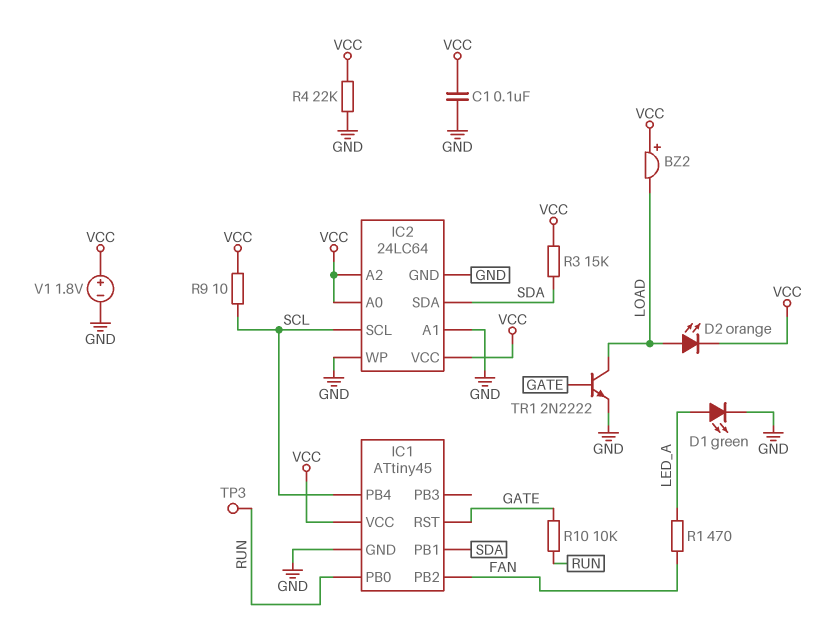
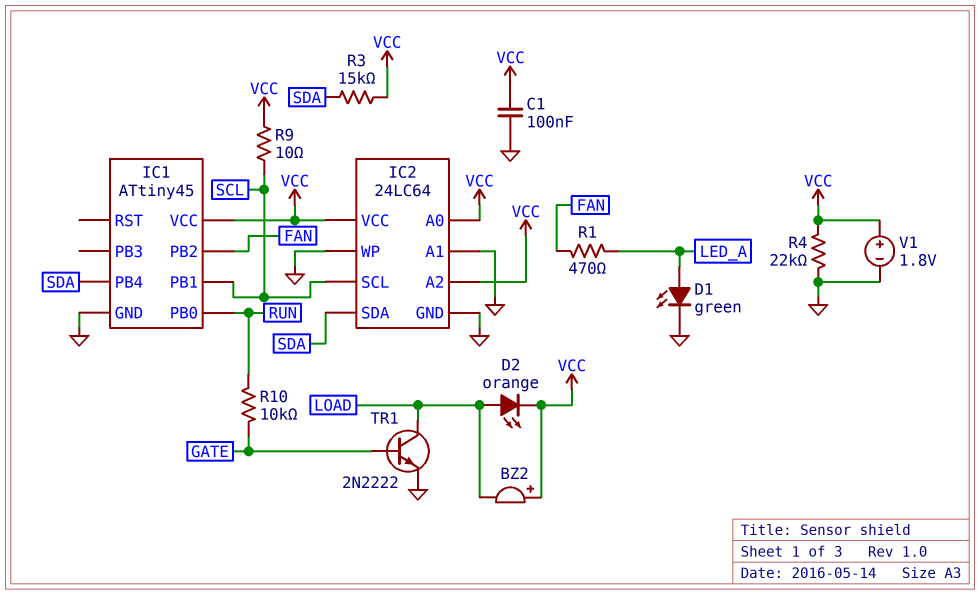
IC1 pin PB1: SDA -> SCL
IC1 pin PB4: SCL -> SDA
IC1 pin RST: GATE -> none
TP3: test point (RUN) -> none

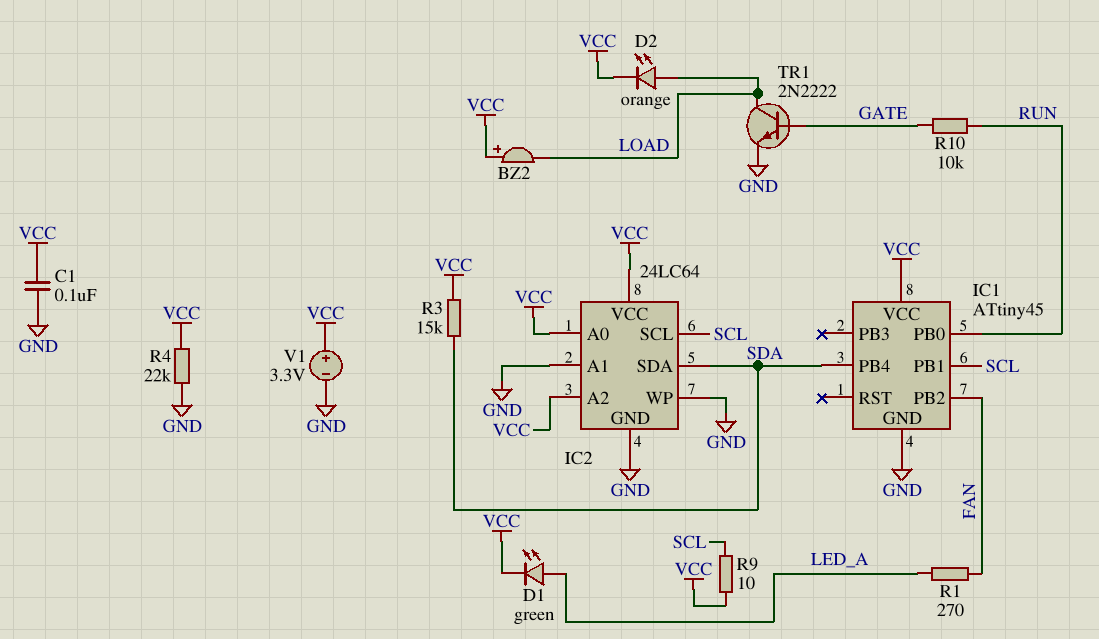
D1: LED green (A LED_A, K GND) -> LED green (A LED_A, K VCC)
R1: 470 (FAN, LED_A) -> 270 (FAN, LED_A)
V1: 1.8V (plus VCC, minus GND) -> 3.3V (plus VCC, minus GND)

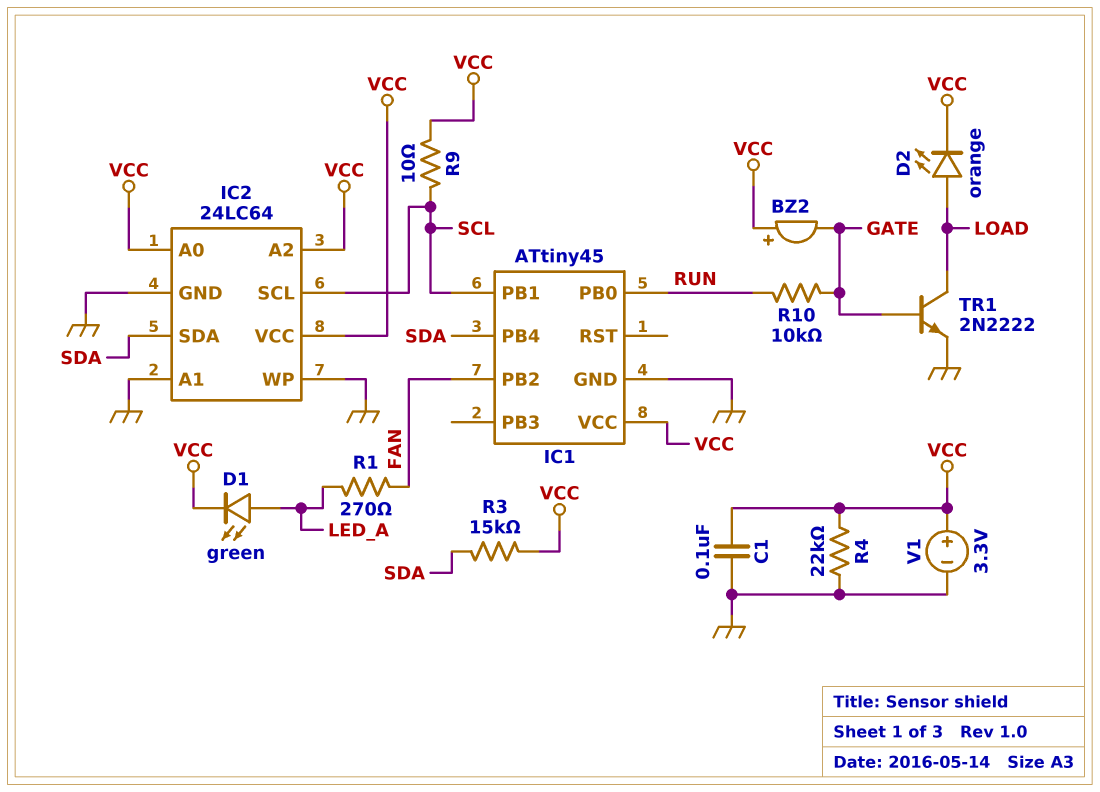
BZ2: buzzer (plus VCC, minus LOAD) -> buzzer (plus VCC, minus GATE)

